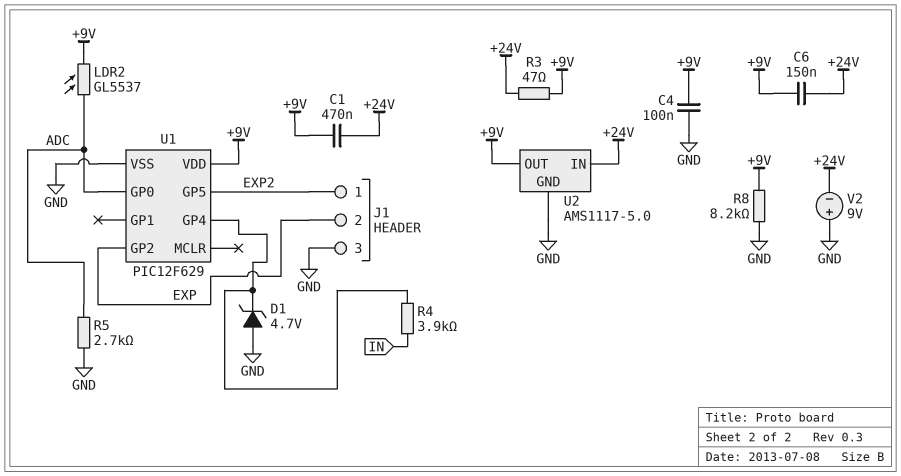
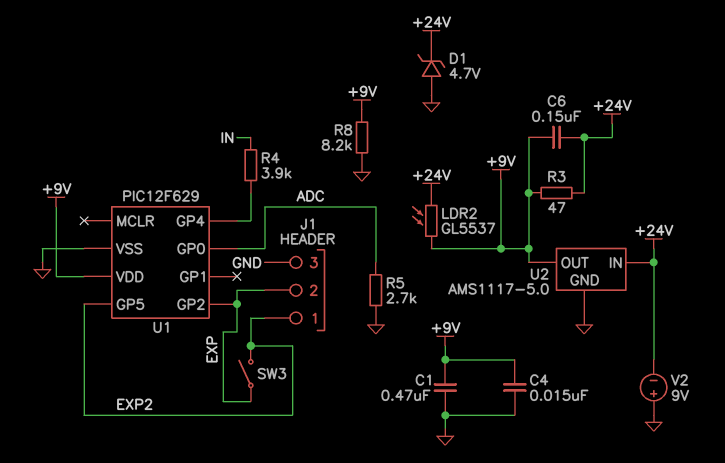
C1: 470nF (+9V, +24V) -> 470nF (+9V, GND)
C4: 100nF (+9V, GND) -> 15nF (+9V, GND)
D1: zener 4.7V (A GND, K U1/GP4) -> zener 4.7V (A GND, K +24V)
LDR2: GL5537 (+9V, ADC) -> GL5537 (+9V, +24V)
SW3: none -> switch (EXP, EXP2)

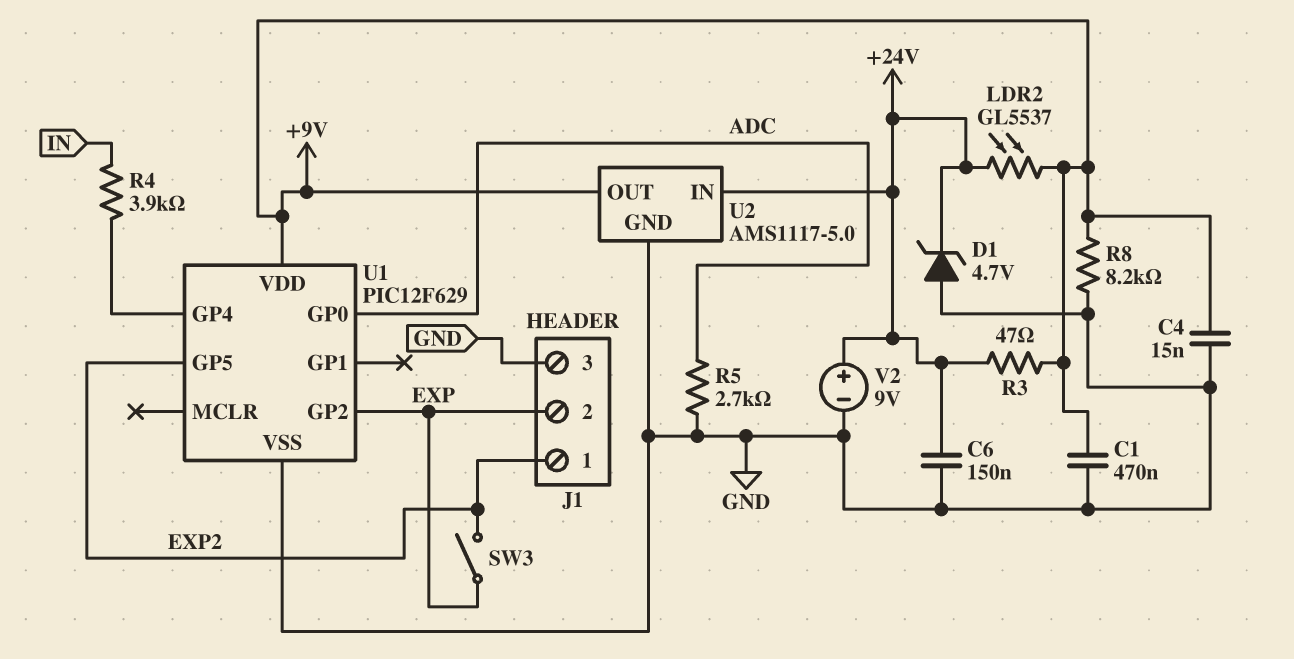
C6: 150nF (+9V, +24V) -> 150nF (+24V, GND)
V2: 9V (plus GND, minus +24V) -> 9V (plus +24V, minus GND)

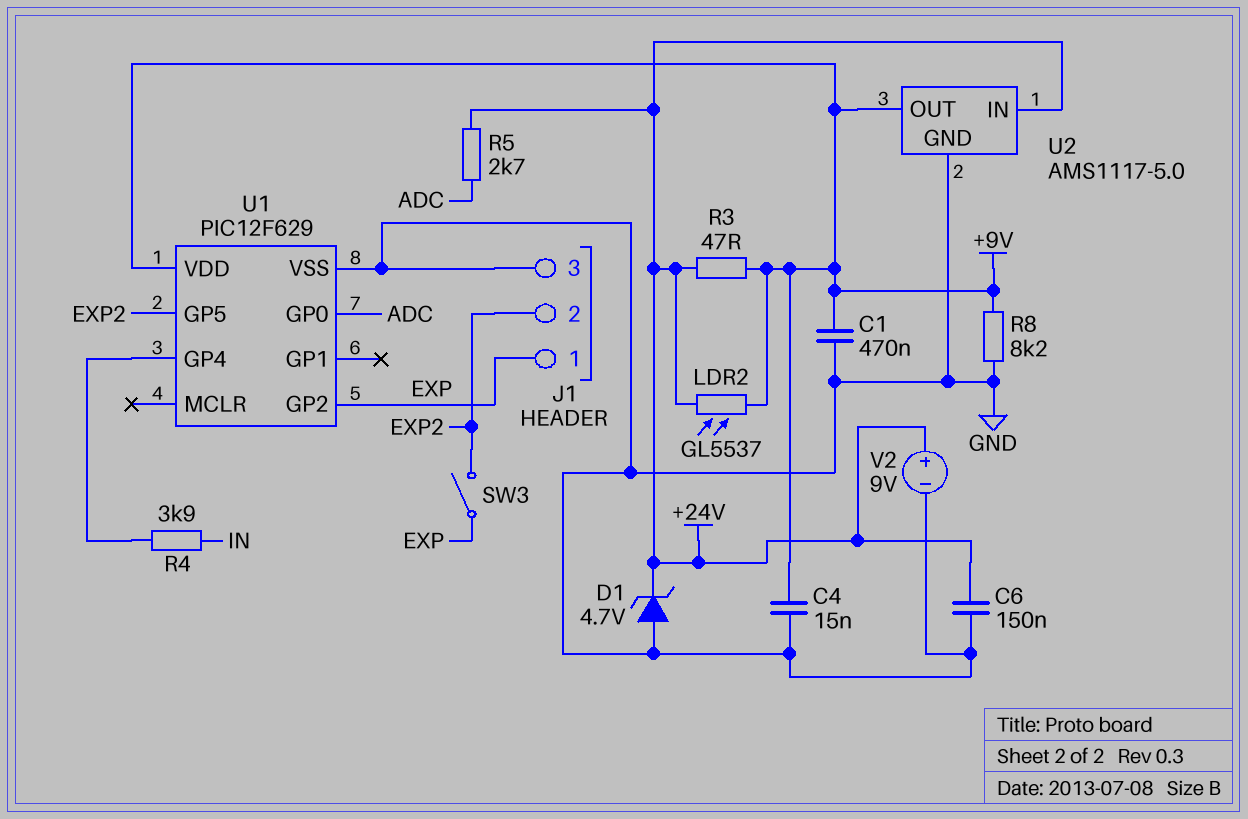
J1 pin 1: EXP2 -> EXP
J1 pin 2: EXP -> EXP2
R5: 2.7k (ADC, GND) -> 2.7k (+24V, ADC)

